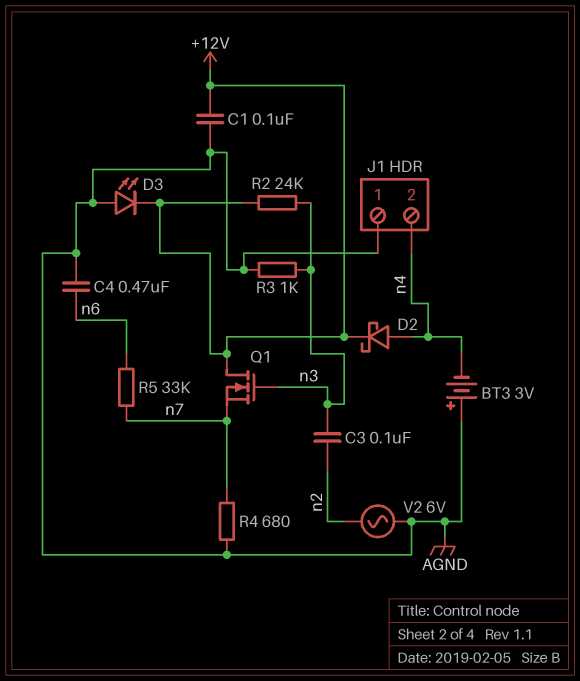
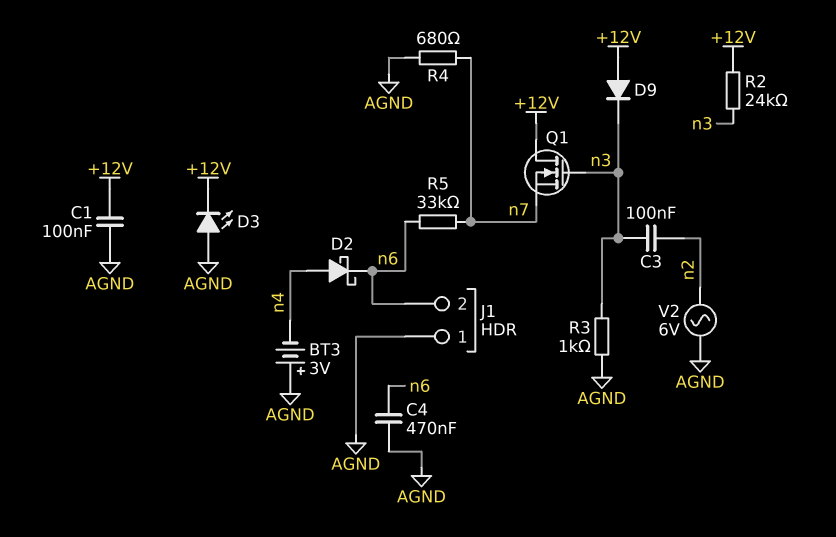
D2: schottky (A n4, K +12V) -> schottky (A n4, K n6)
D9: none -> diode (A +12V, K n3)
J1 pin 2: n4 -> n6

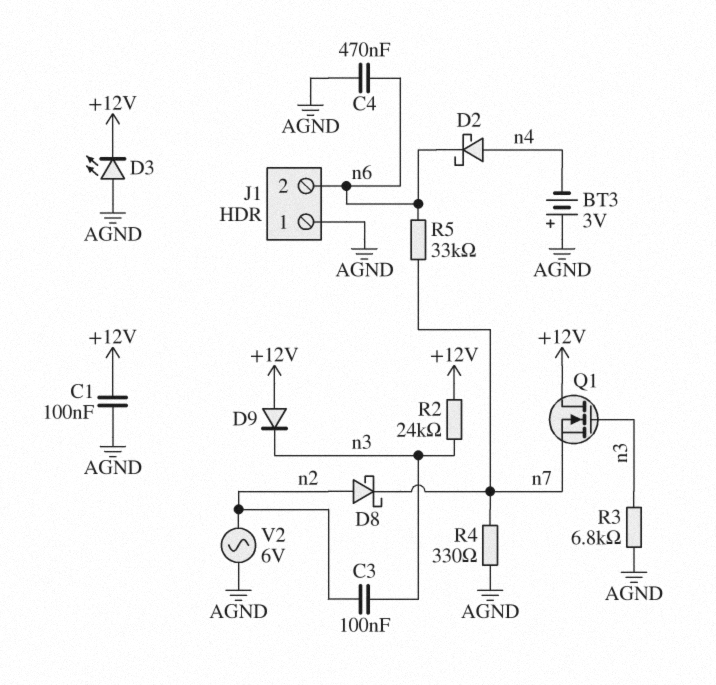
D8: none -> schottky (A n2, K n7)
R3: 1k (AGND, n3) -> 6.8k (AGND, n3)
R4: 680 (AGND, n7) -> 330 (AGND, n7)

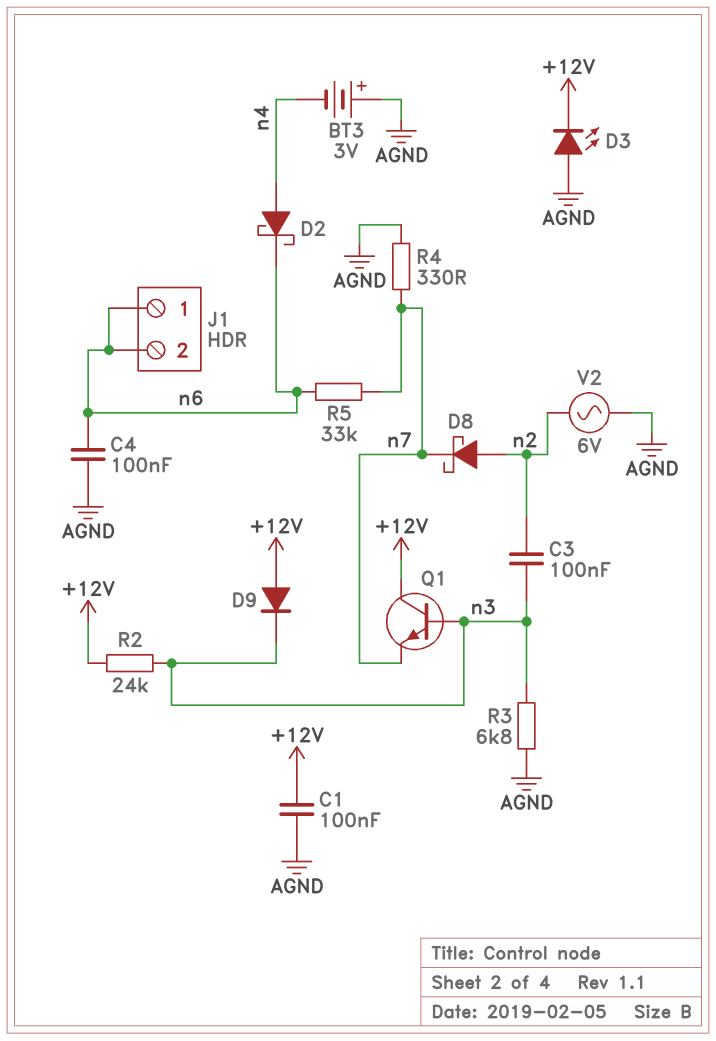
C4: 470nF (AGND, n6) -> 100nF (AGND, n6)
J1 pin 1: AGND -> n6
Q1: NMOS (G n3, D +12V, S n7) -> NPN (B n3, C +12V, E n7)

